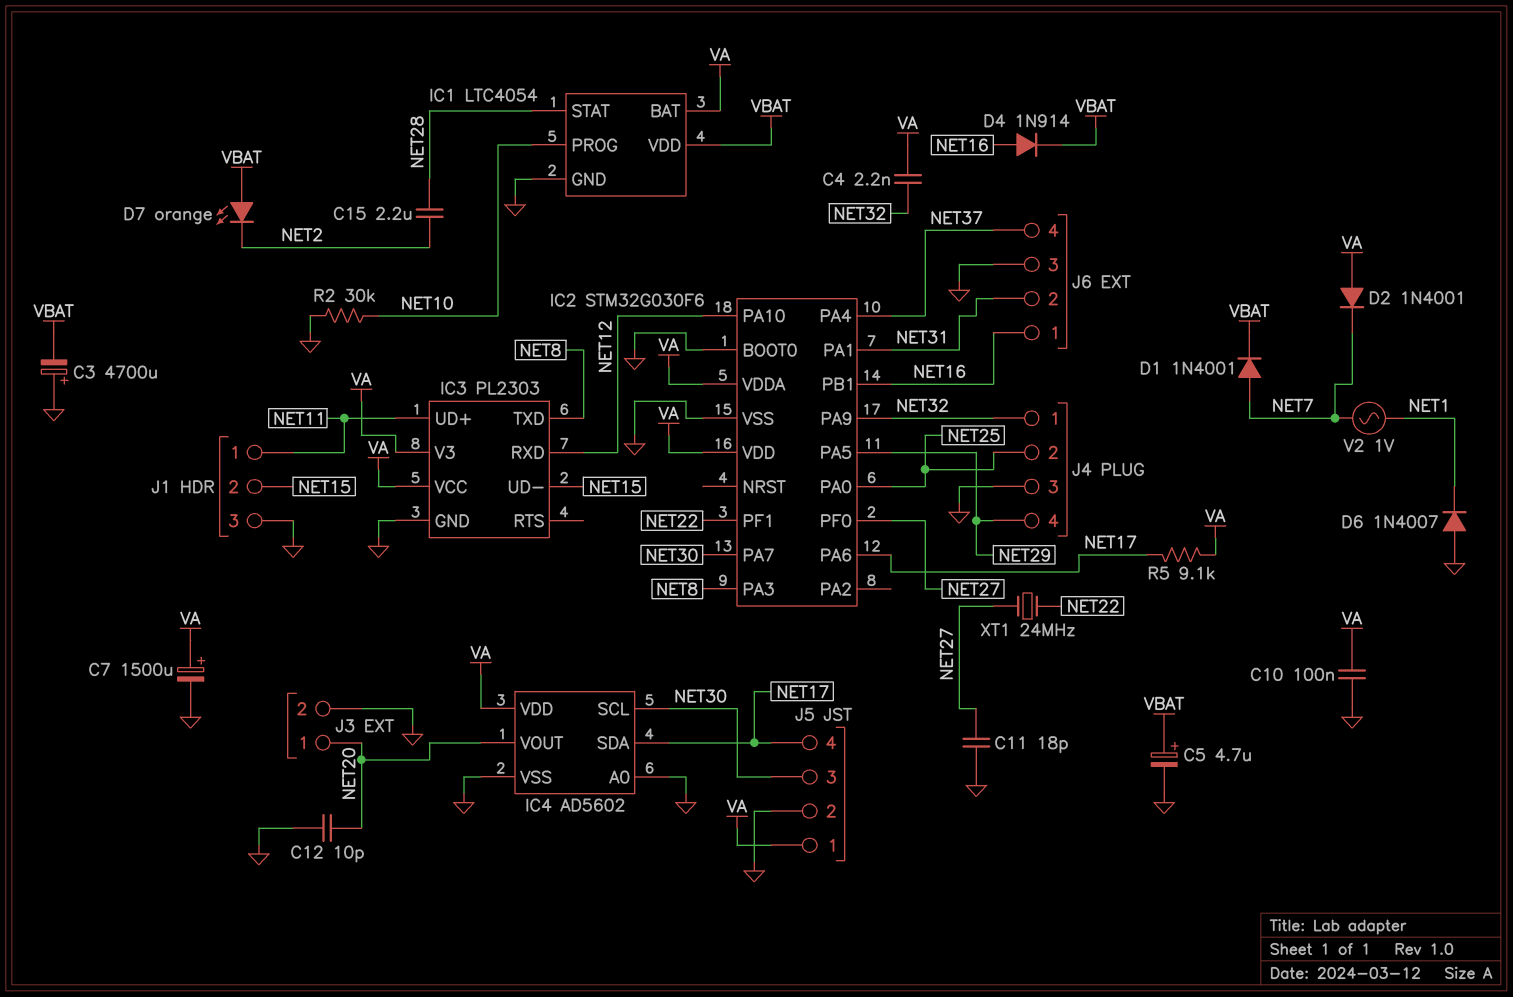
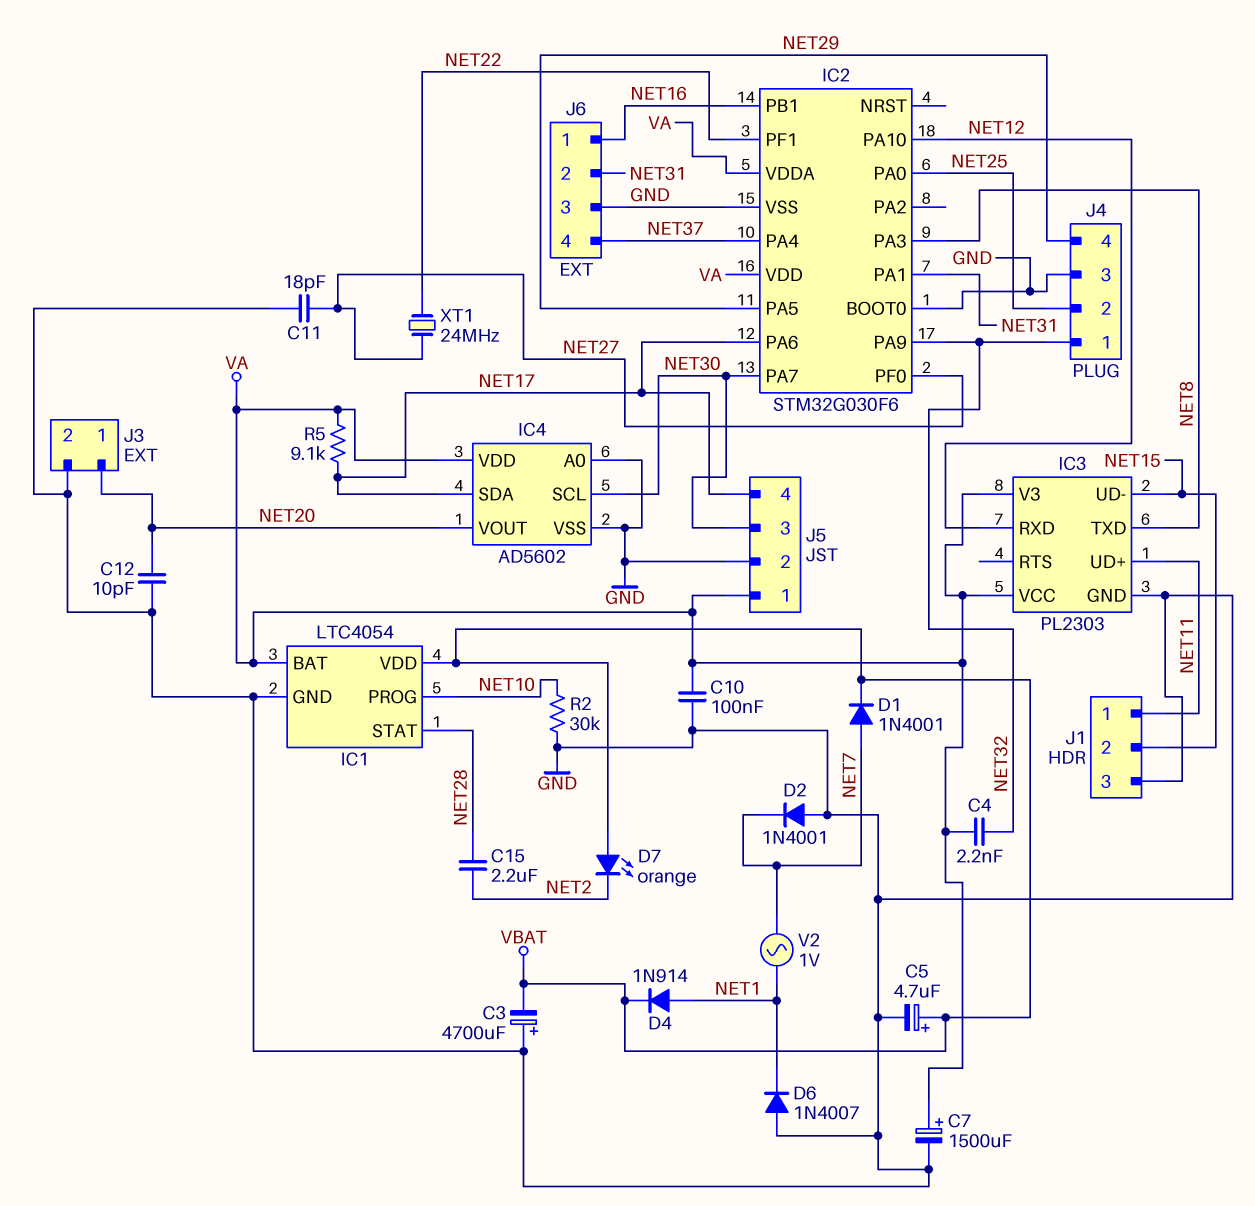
D2: diode 1N4001 (A VA, K NET7) -> diode 1N4001 (A GND, K NET7)
D4: diode 1N914 (A NET16, K VBAT) -> diode 1N914 (A NET1, K VBAT)

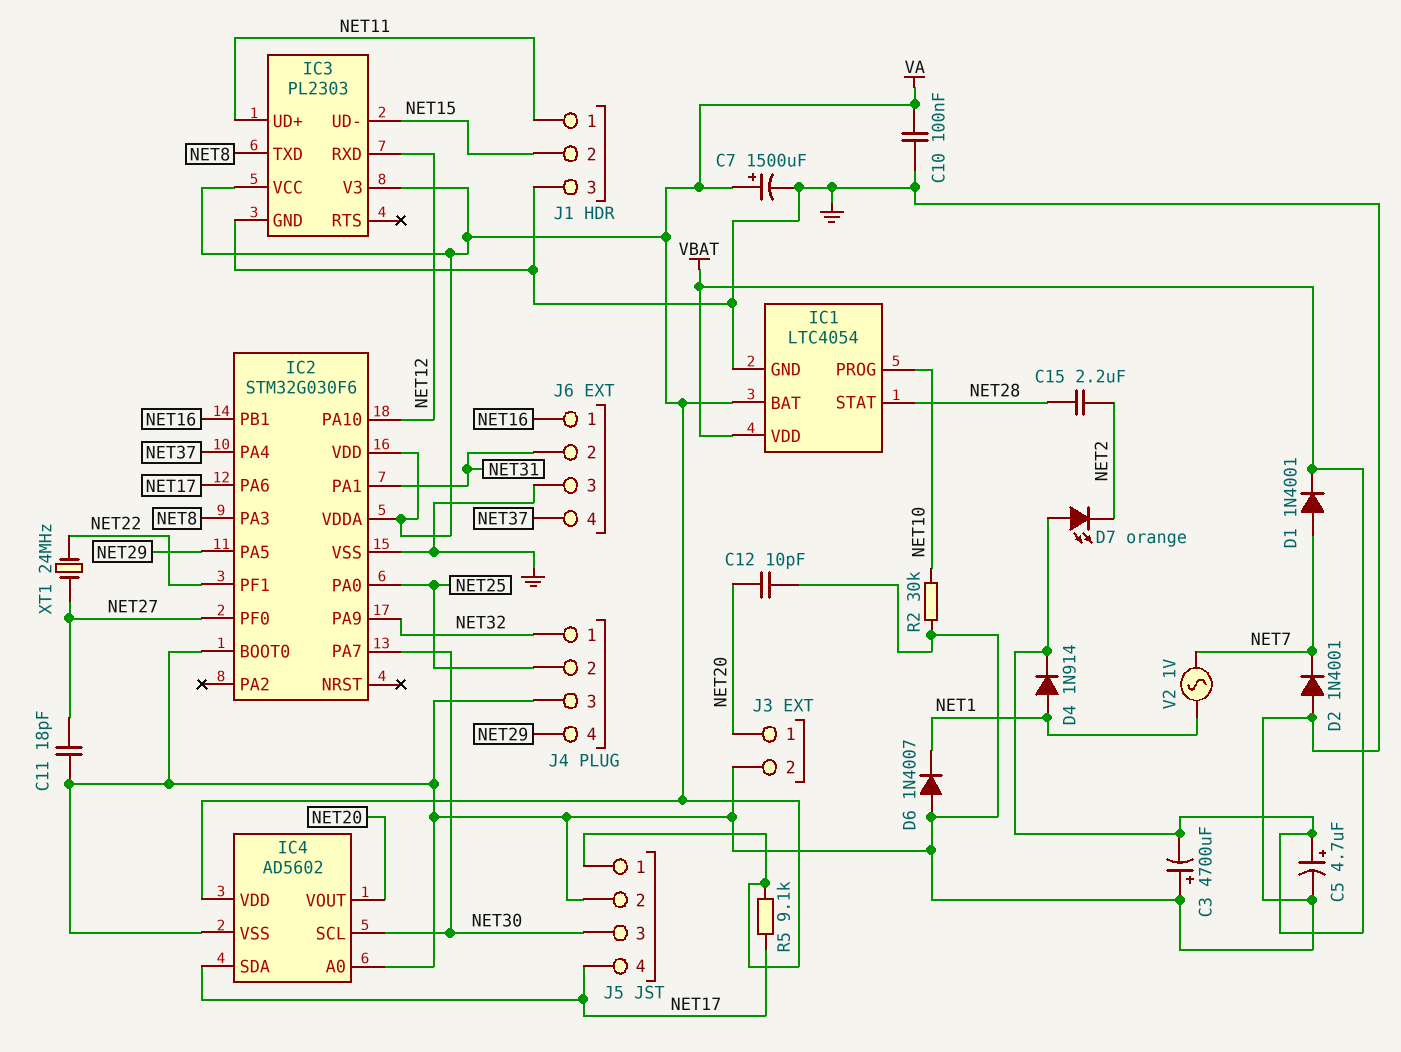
C4: 2.2nF (NET32, VA) -> none

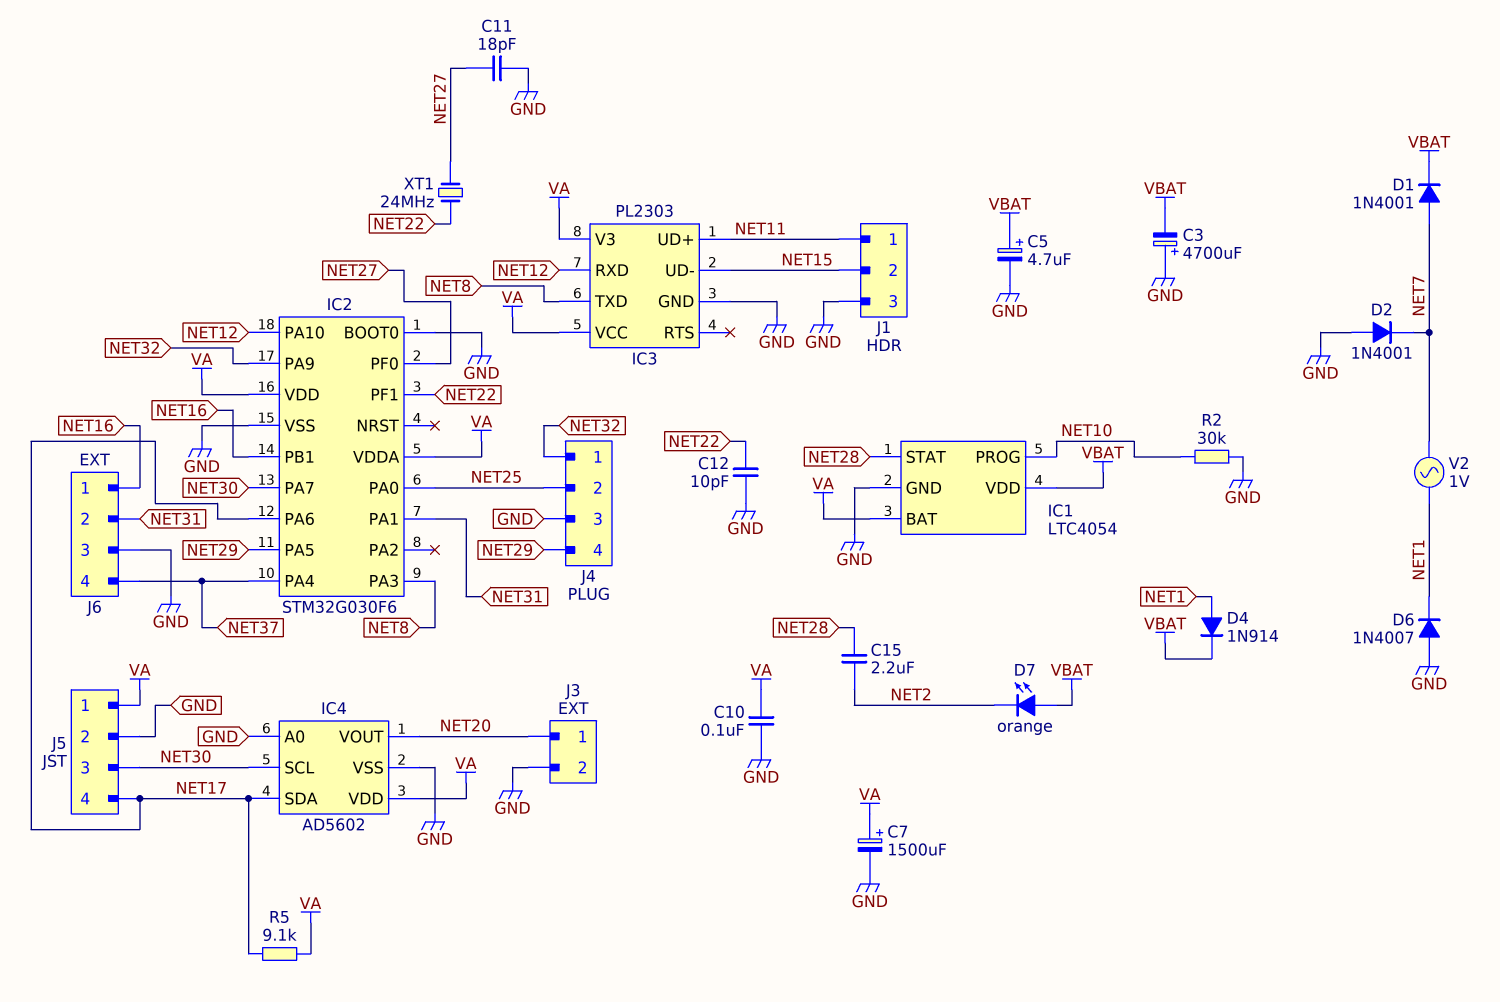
C12: 10pF (GND, NET20) -> 10pF (GND, NET22)

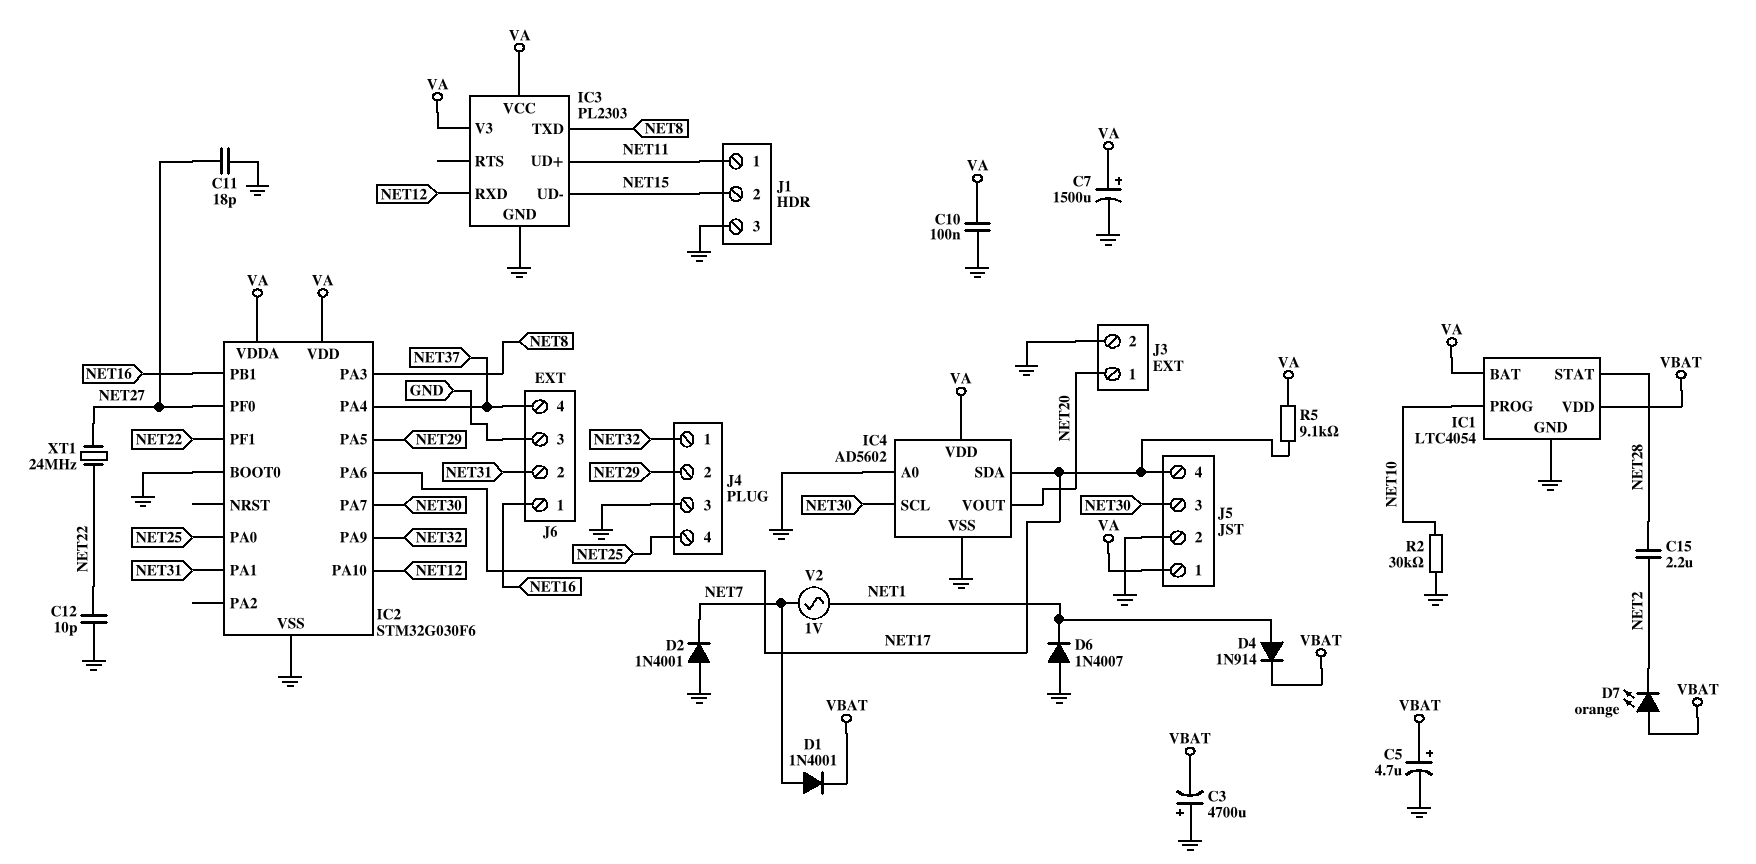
J4 pin 2: NET25 -> NET29
J4 pin 4: NET29 -> NET25

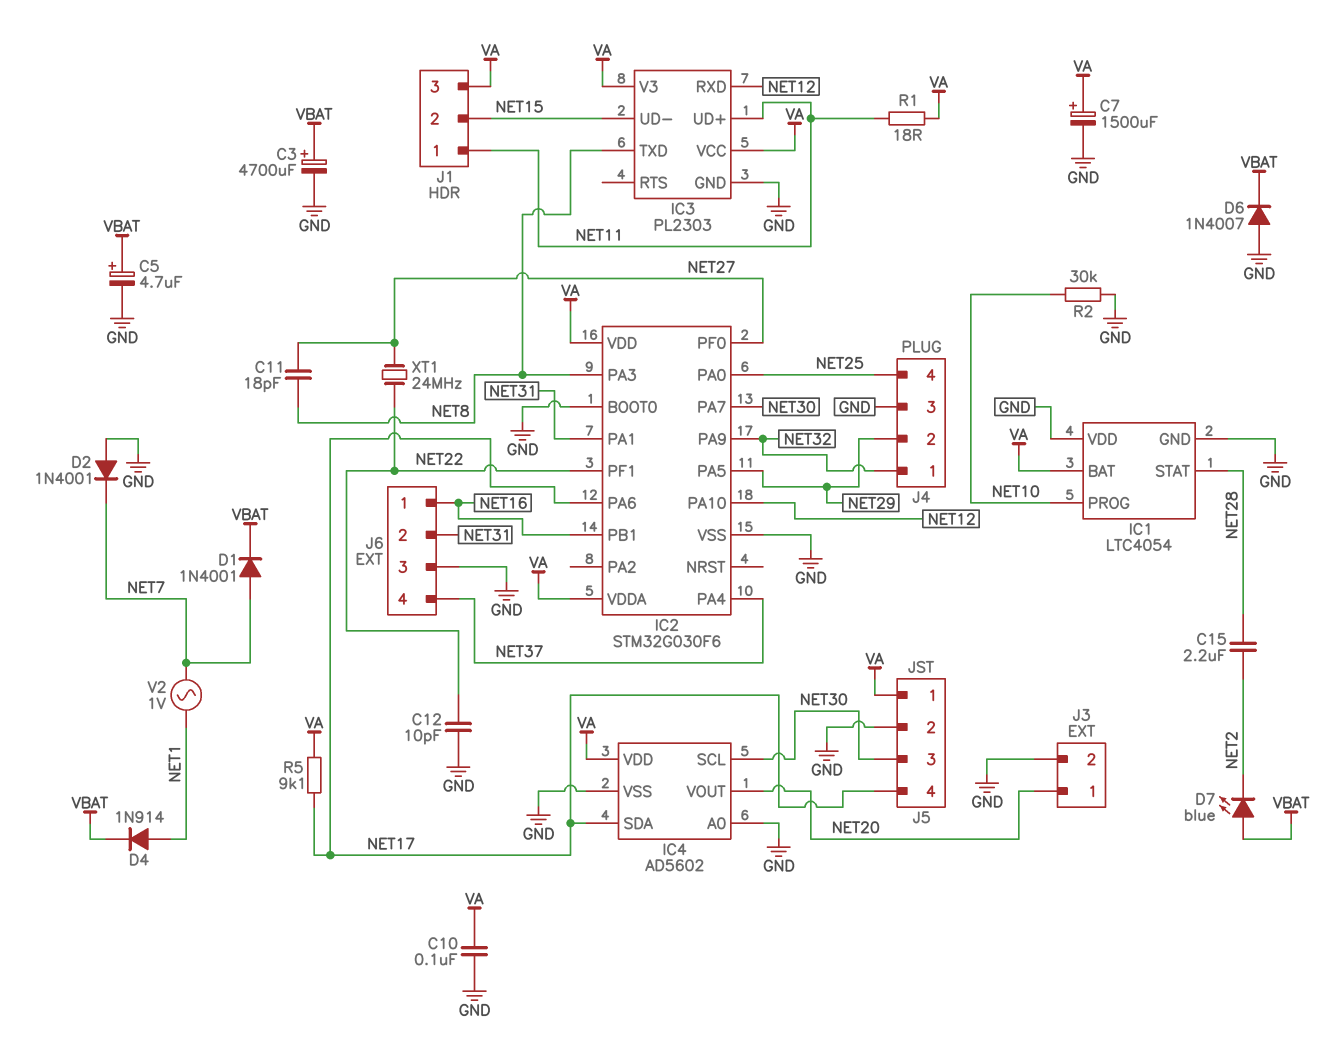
C3: 4700uF (plus GND, minus VBAT) -> 4700uF (plus VBAT, minus GND)
C11: 18pF (GND, NET27) -> 18pF (NET8, NET27)
D6: diode 1N4007 (A GND, K NET1) -> diode 1N4007 (A GND, K VBAT)
D7: LED orange (A VBAT, K NET2) -> LED blue (A VBAT, K NET2)
IC1 pin VDD: VBAT -> GND
J1 pin 3: GND -> VA
R1: none -> 18 (NET11, VA)

